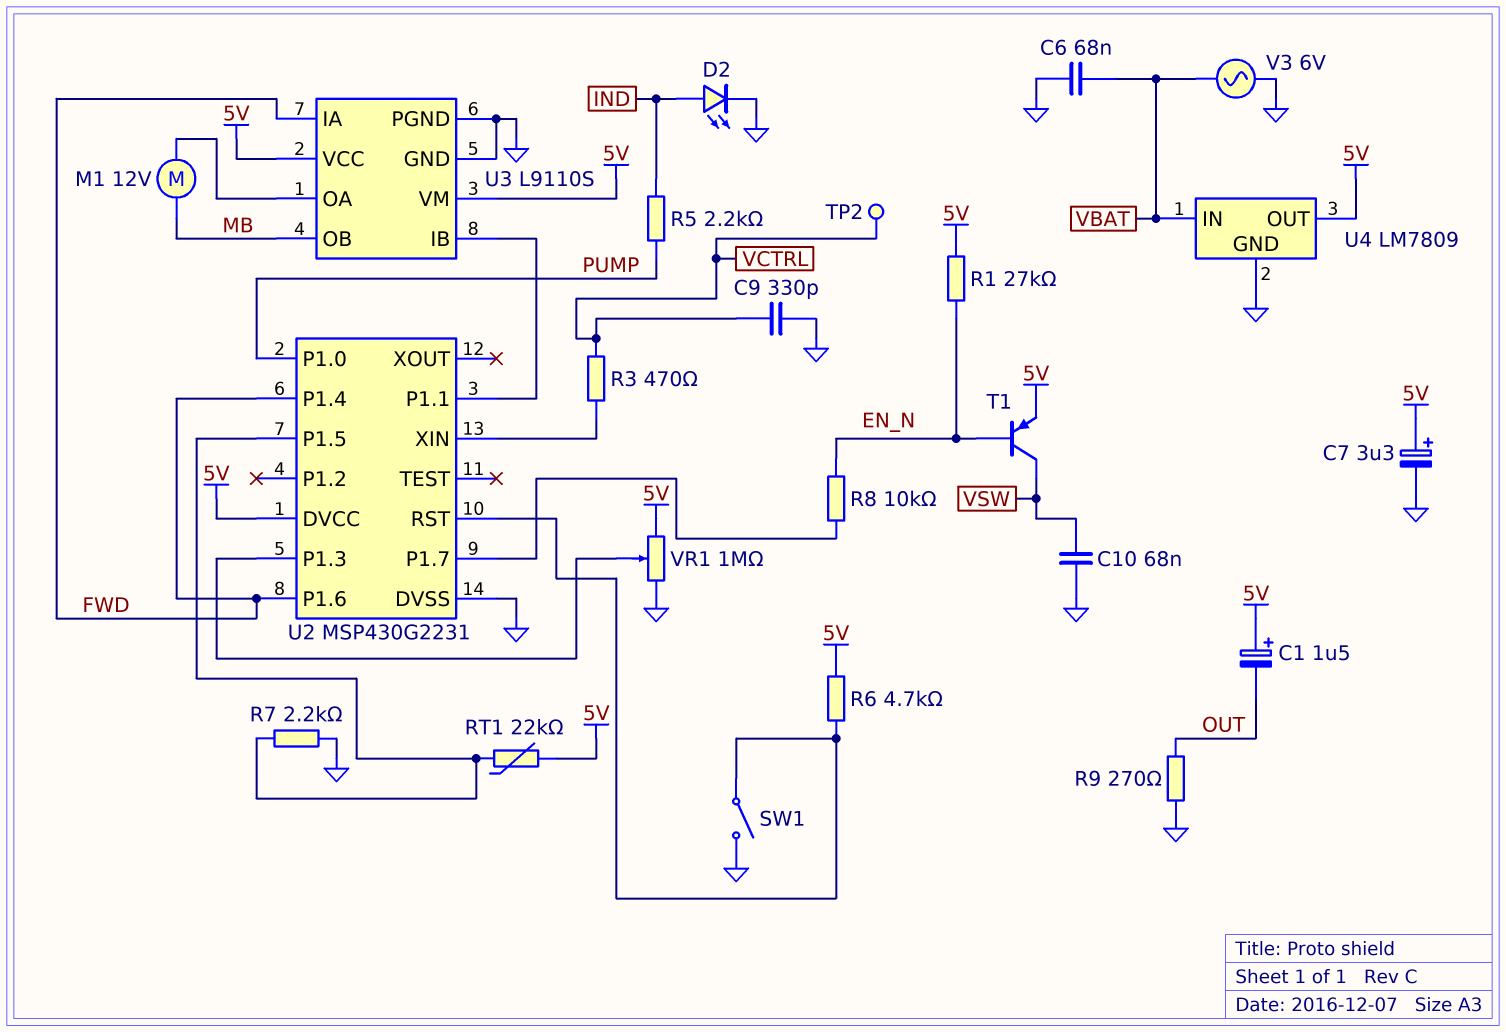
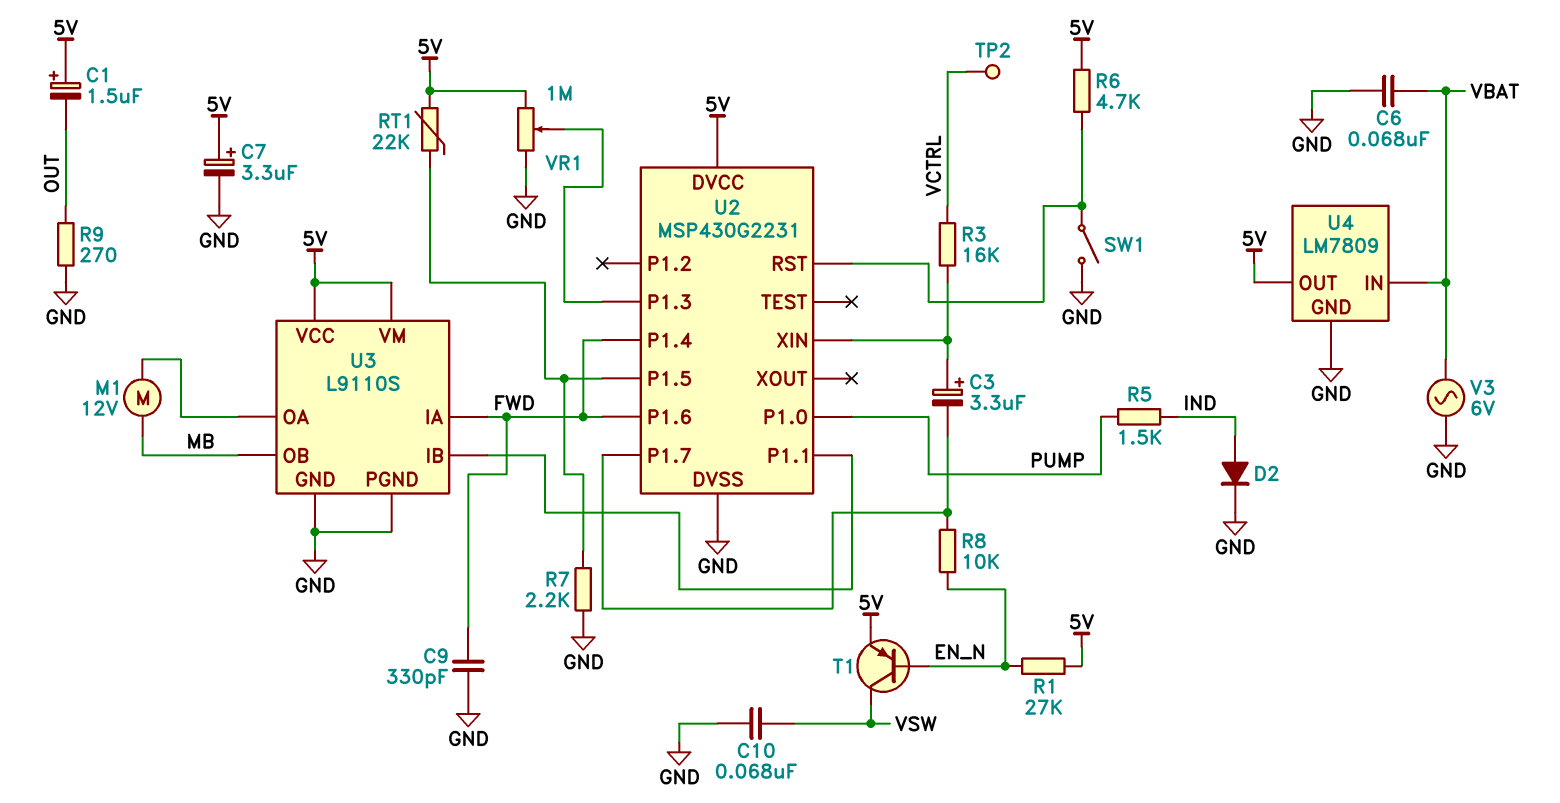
C3: none -> 3.3uF (plus U2/XIN, minus U2/P1.7)
C9: 330pF (GND, VCTRL) -> 330pF (FWD, GND)
D2: LED (A IND, K GND) -> diode (A IND, K GND)
R3: 470 (U2/XIN, VCTRL) -> 16k (U2/XIN, VCTRL)
R5: 2.2k (IND, PUMP) -> 1.5k (IND, PUMP)

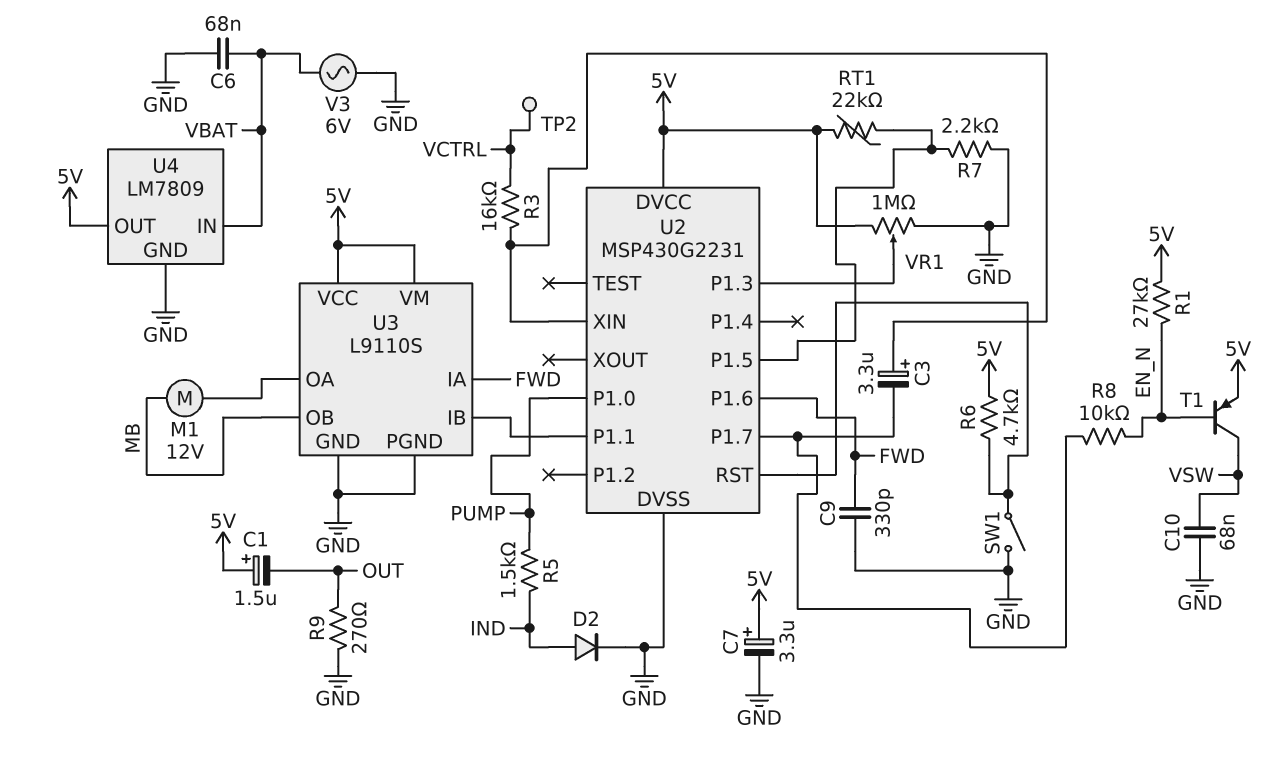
U2 pin P1.4: FWD -> none

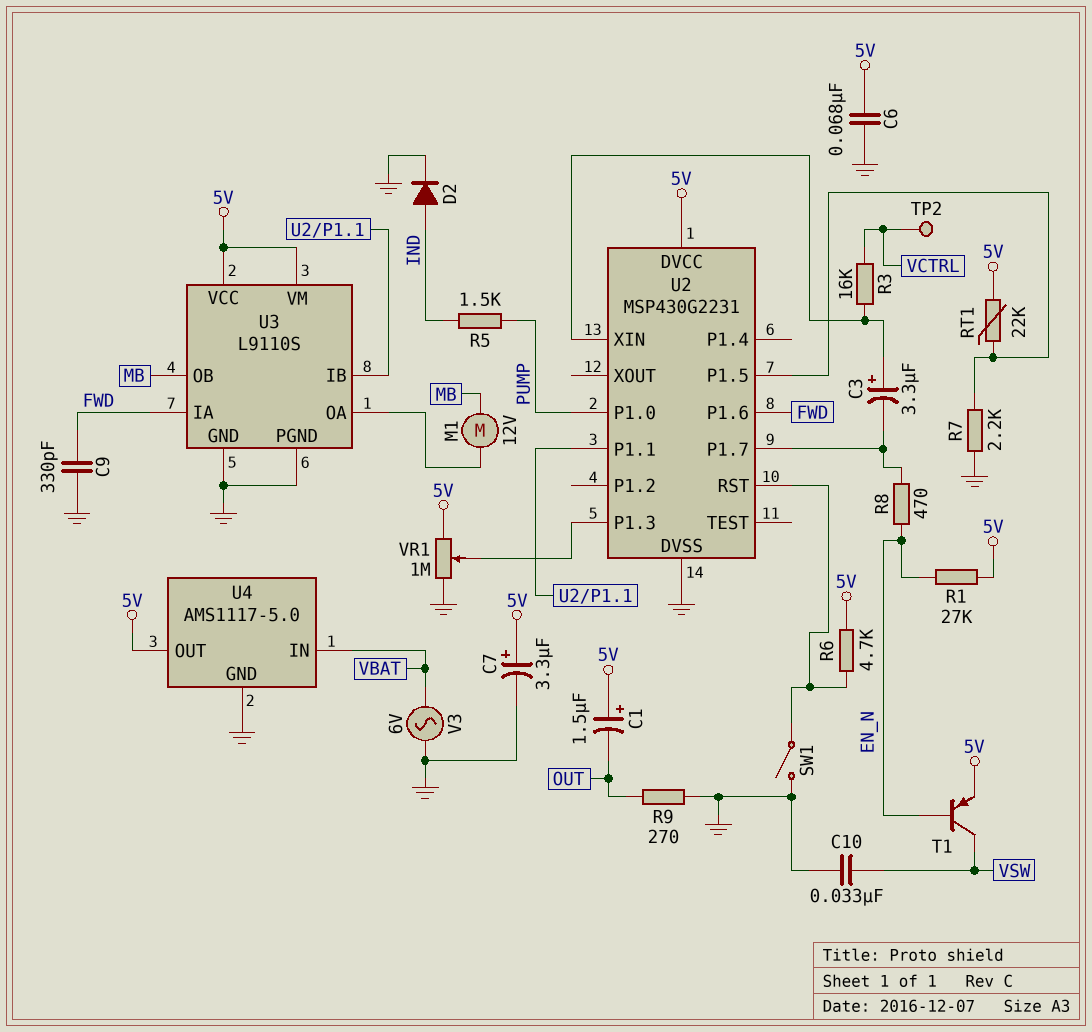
C6: 68nF (GND, VBAT) -> 68nF (5V, GND)
C10: 68nF (GND, VSW) -> 33nF (GND, VSW)
R8: 10k (EN_N, U2/P1.7) -> 470 (EN_N, U2/P1.7)
U4: LM7809 -> AMS1117-5.0

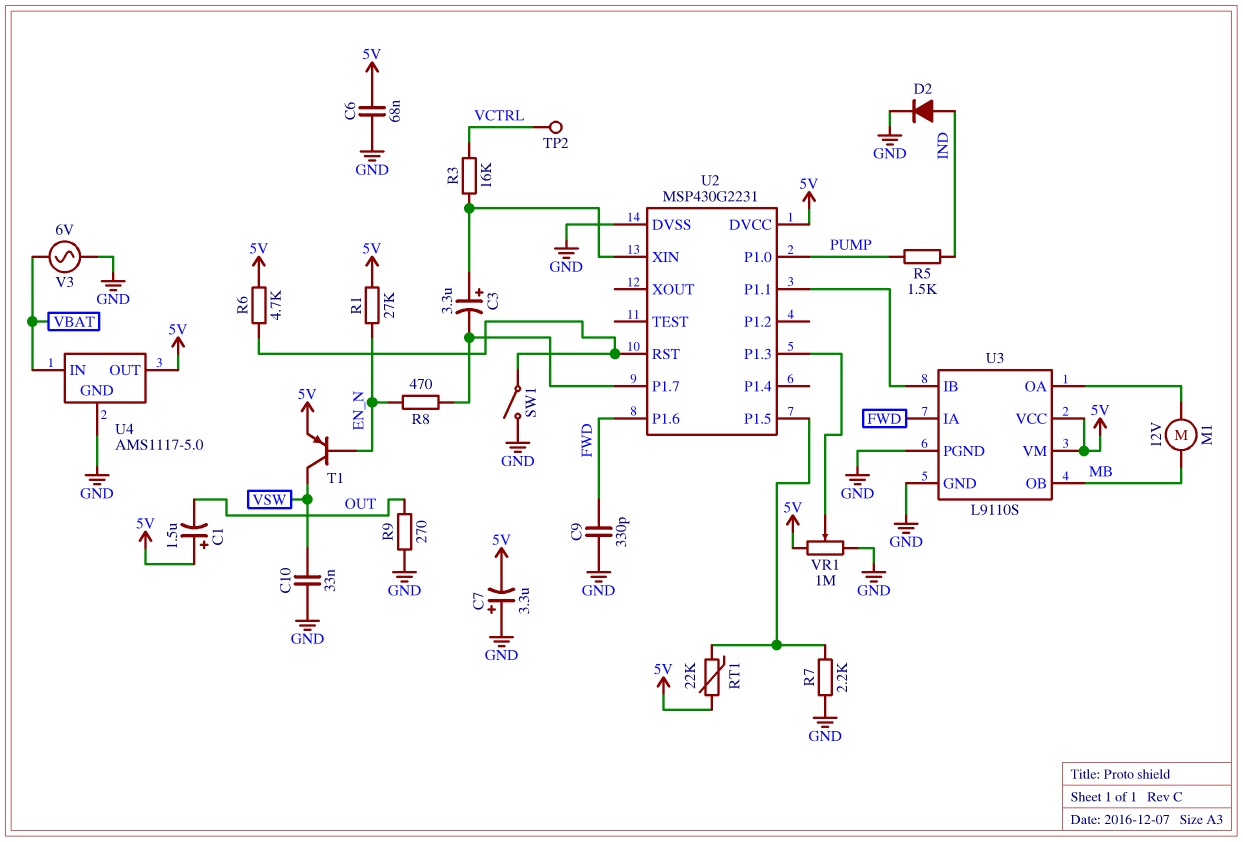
C7: 3.3uF (plus 5V, minus GND) -> 3.3uF (plus GND, minus 5V)

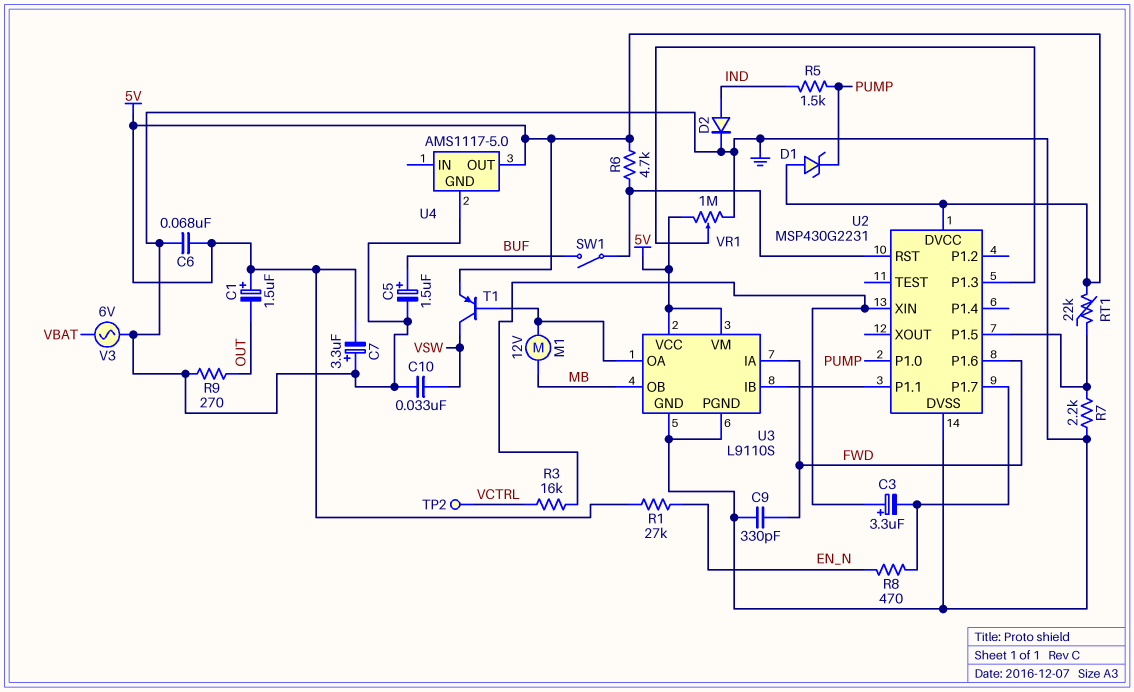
C5: none -> 1.5uF (plus BUF, minus GND)
D1: none -> zener (A 5V, K PUMP)
SW1: switch (GND, U2/RST) -> switch (BUF, U2/RST)
T1: PNP (B EN_N, C VSW, E 5V) -> PNP (B U3/OA, C VSW, E 5V)
U4 pin IN: VBAT -> none

